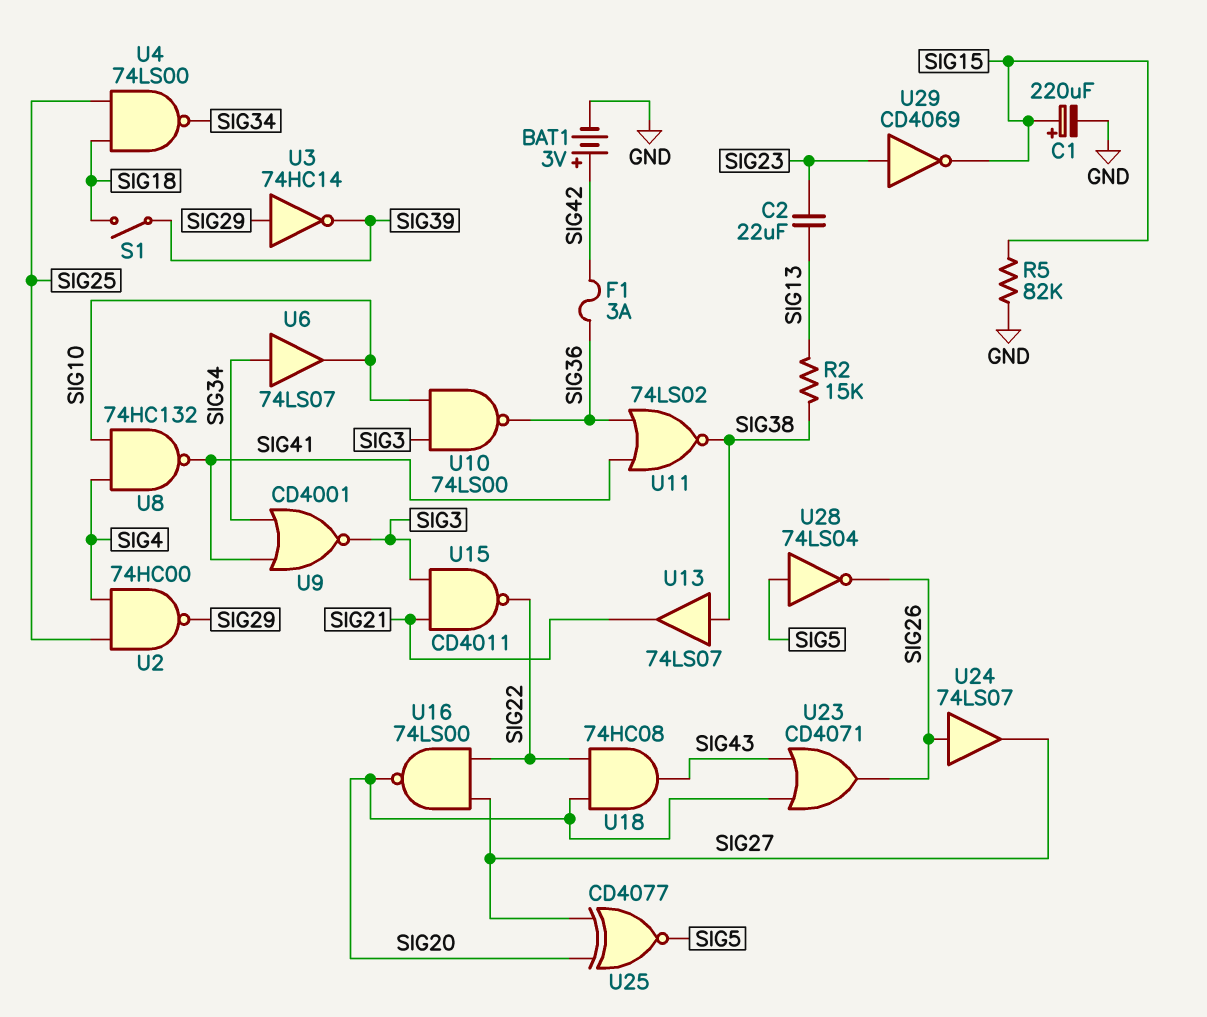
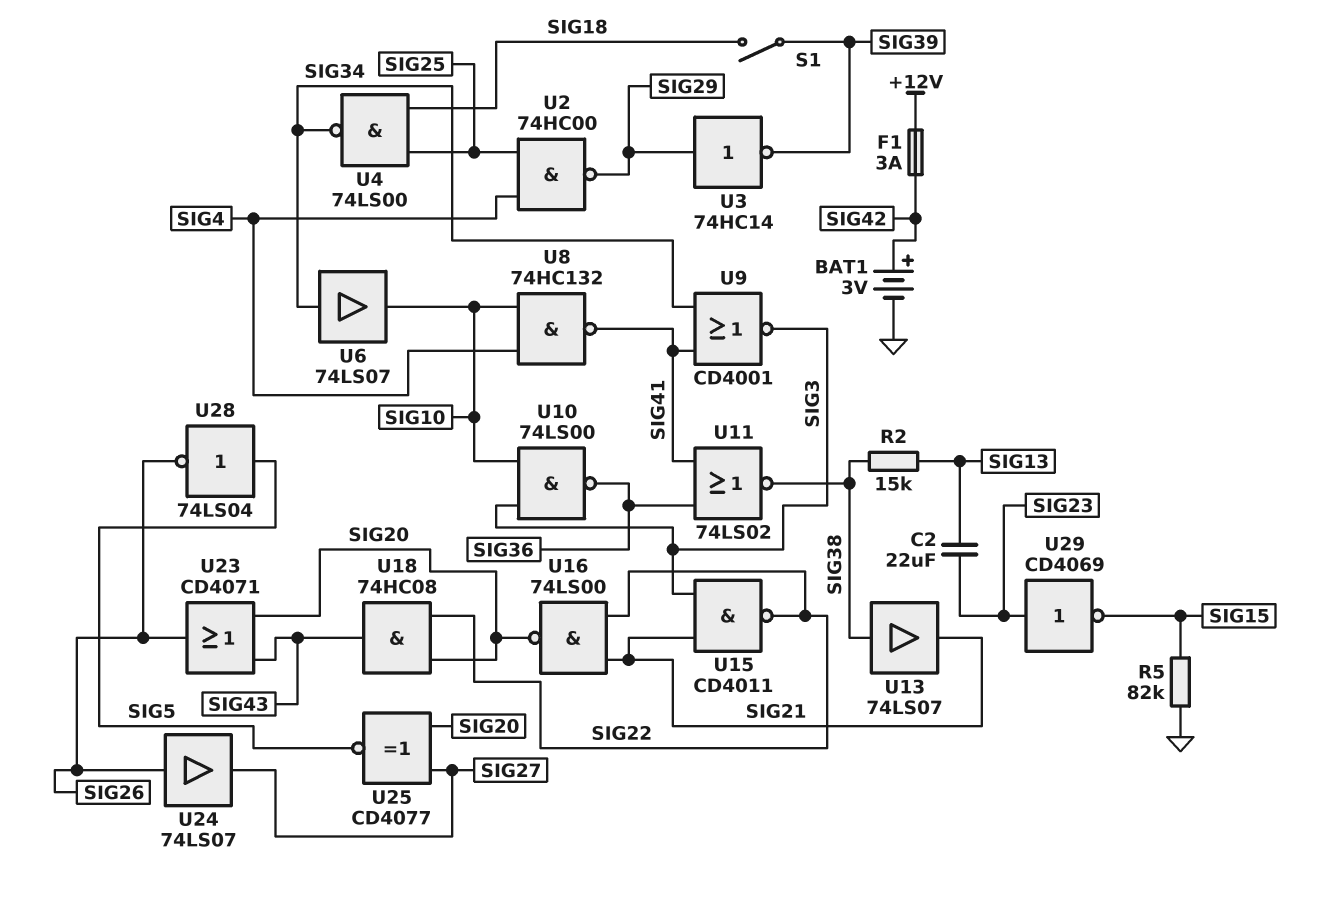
C1: 220uF (plus SIG15, minus GND) -> none
F1: 3A (SIG36, SIG42) -> 3A (+12V, SIG42)
U16: NAND 74LS00 (in SIG22, in SIG27, out SIG20) -> NAND 74LS00 (in SIG21, in SIG22, out SIG20)

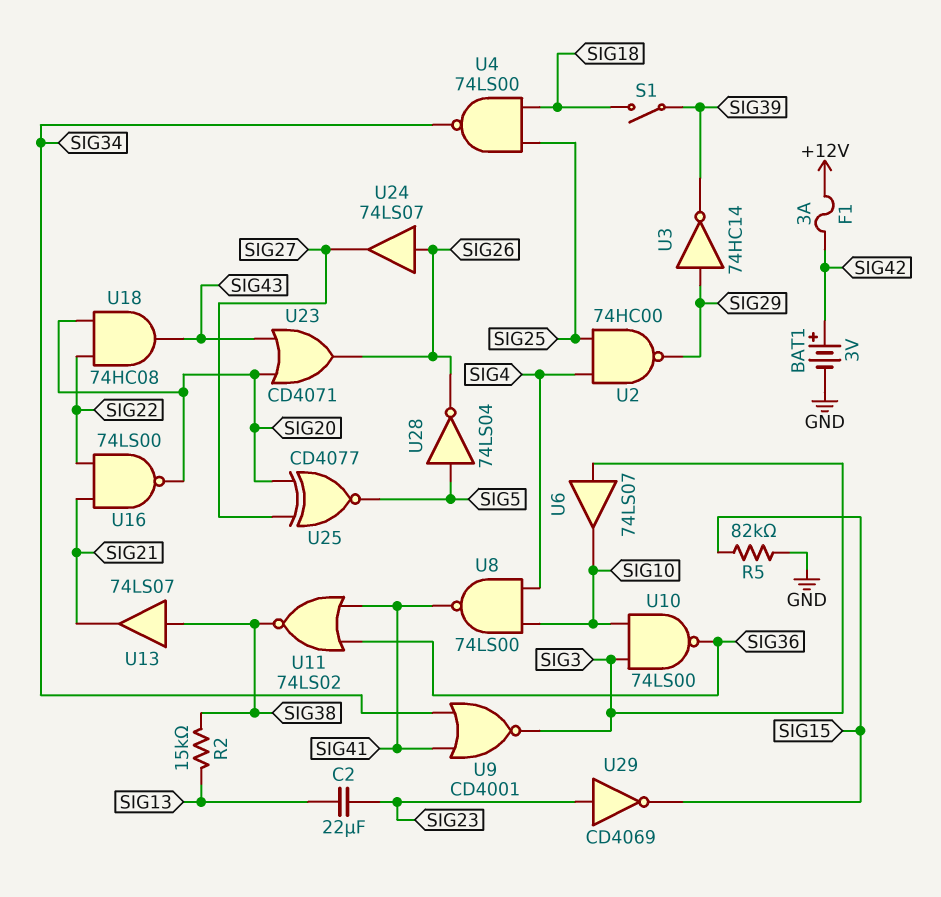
U6: buffer 74LS07 (in SIG34, out SIG10) -> buffer 74LS07 (in SIG3, out SIG10)
U8: NAND 74HC132 (in SIG4, in SIG10, out SIG41) -> NAND 74LS00 (in SIG4, in SIG10, out SIG41)
U15: NAND CD4011 (in SIG3, in SIG21, out SIG22) -> none

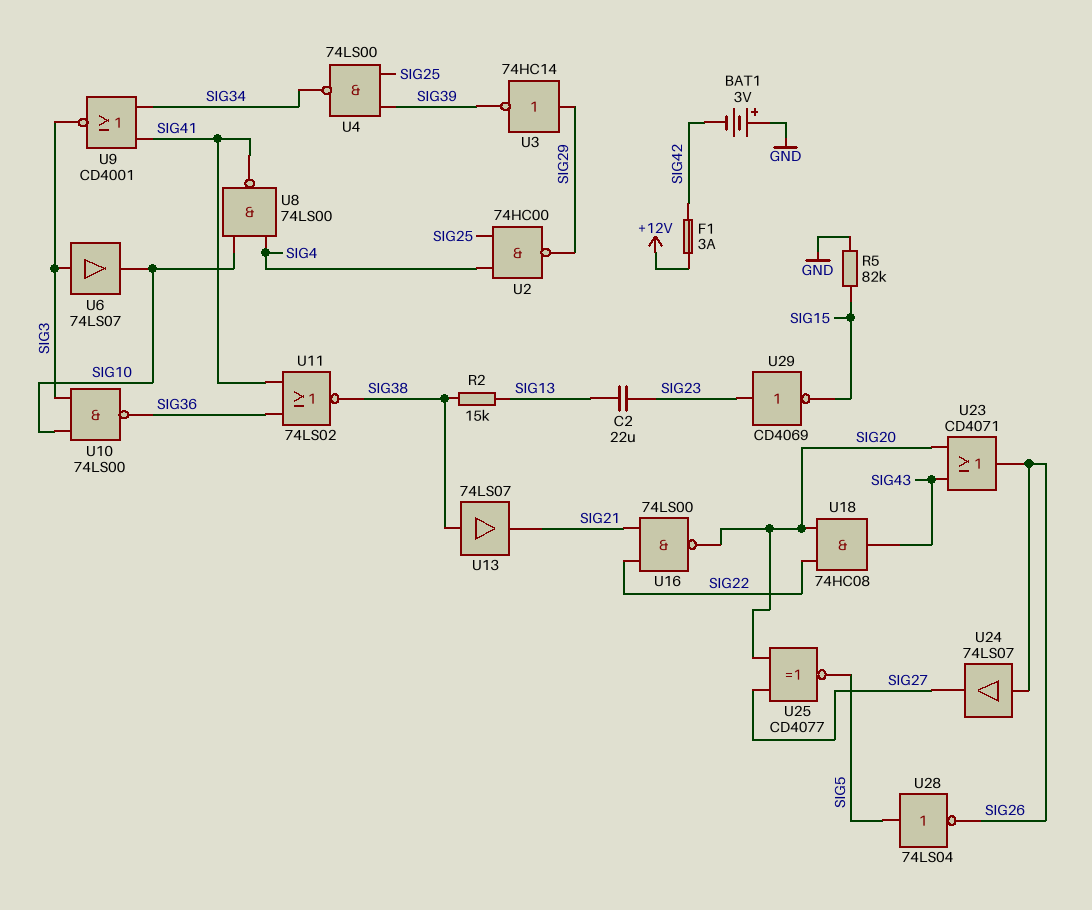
BAT1: 3V (plus SIG42, minus GND) -> 3V (plus GND, minus SIG42)
S1: switch (SIG18, SIG39) -> none
U4: NAND 74LS00 (in SIG18, in SIG25, out SIG34) -> NAND 74LS00 (in SIG25, in SIG39, out SIG34)

